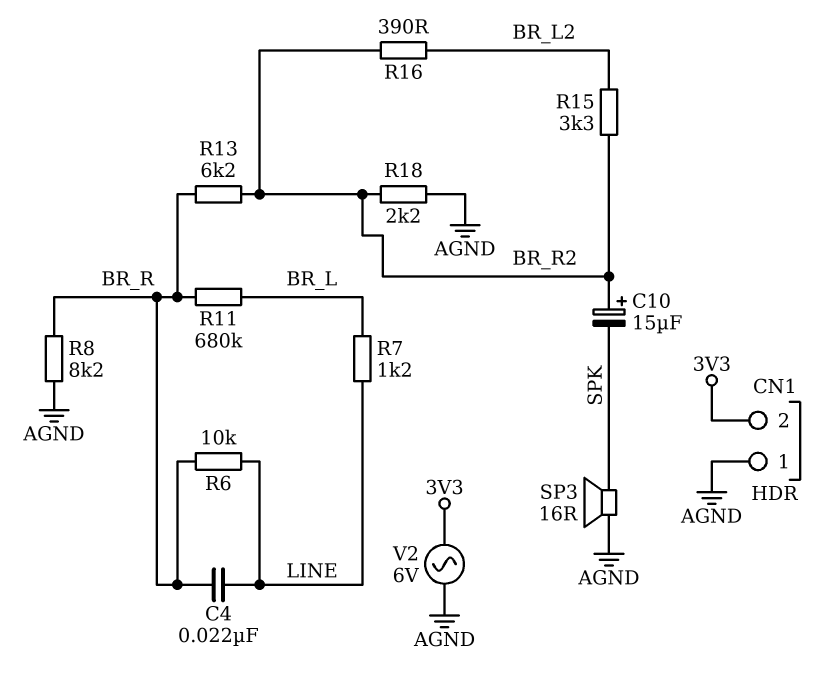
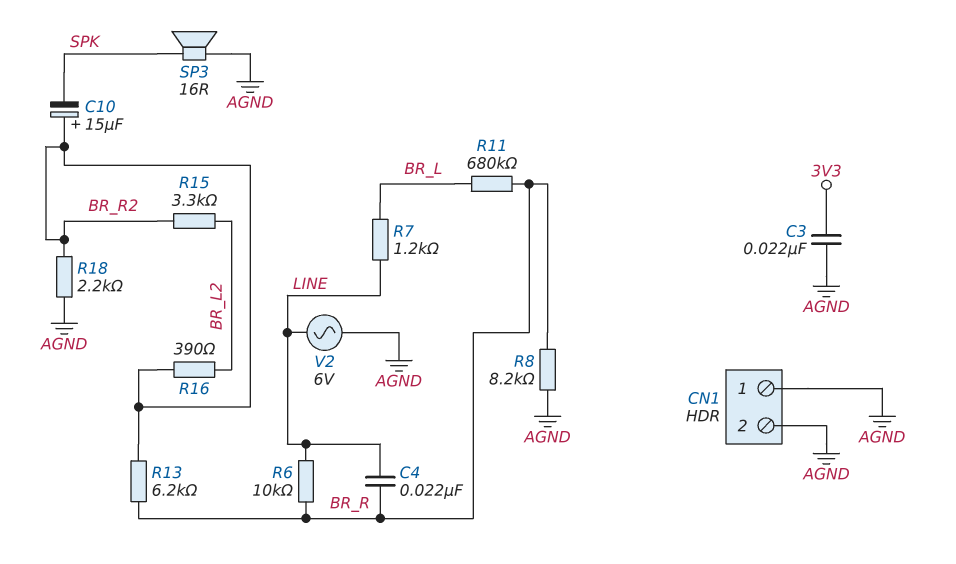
C3: none -> 22nF (3V3, AGND)
CN1 pin 2: 3V3 -> AGND
V2: AC 6V (3V3, AGND) -> AC 6V (AGND, LINE)

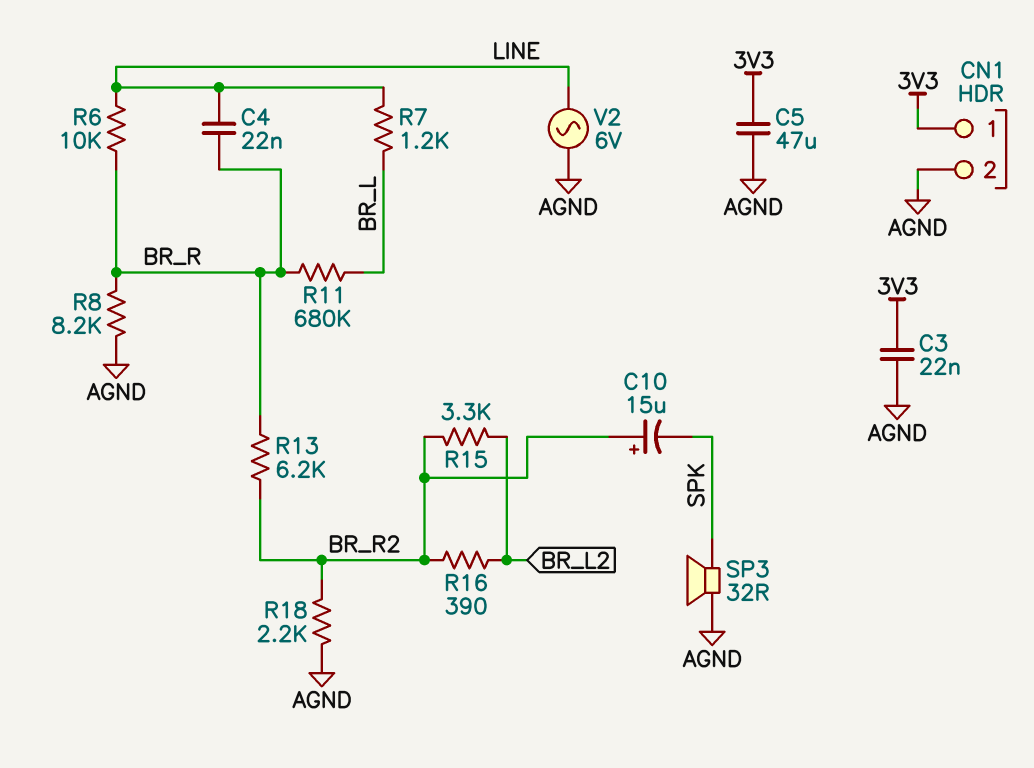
C5: none -> 47uF (3V3, AGND)
CN1 pin 1: AGND -> 3V3
SP3: speaker 16R (AGND, SPK) -> speaker 32R (AGND, SPK)

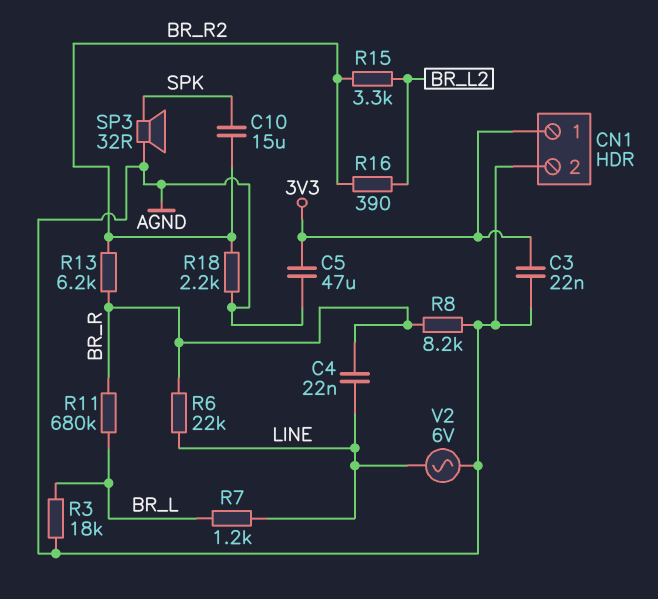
C10: 15uF (plus BR_R2, minus SPK) -> 15uF (BR_R2, SPK)
R3: none -> 18k (AGND, BR_L)
R6: 10k (BR_R, LINE) -> 22k (BR_R, LINE)

